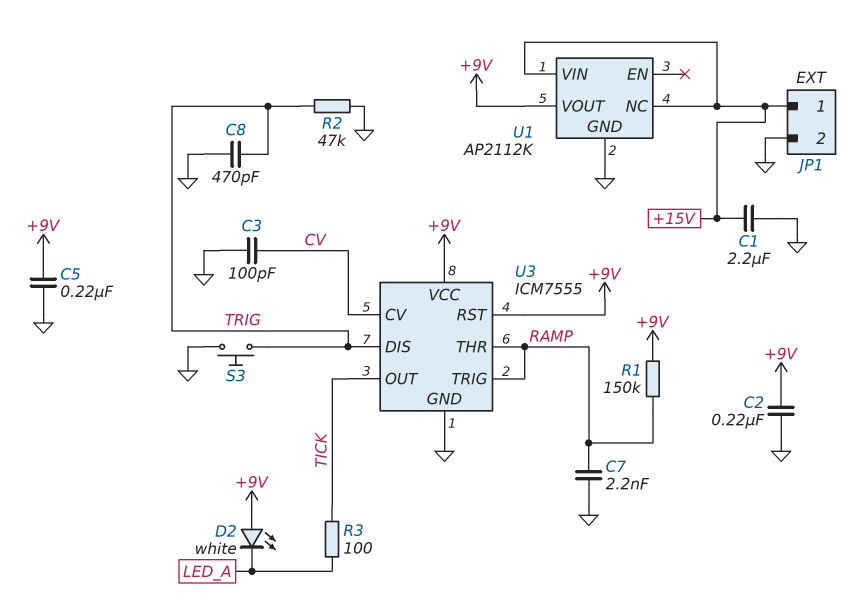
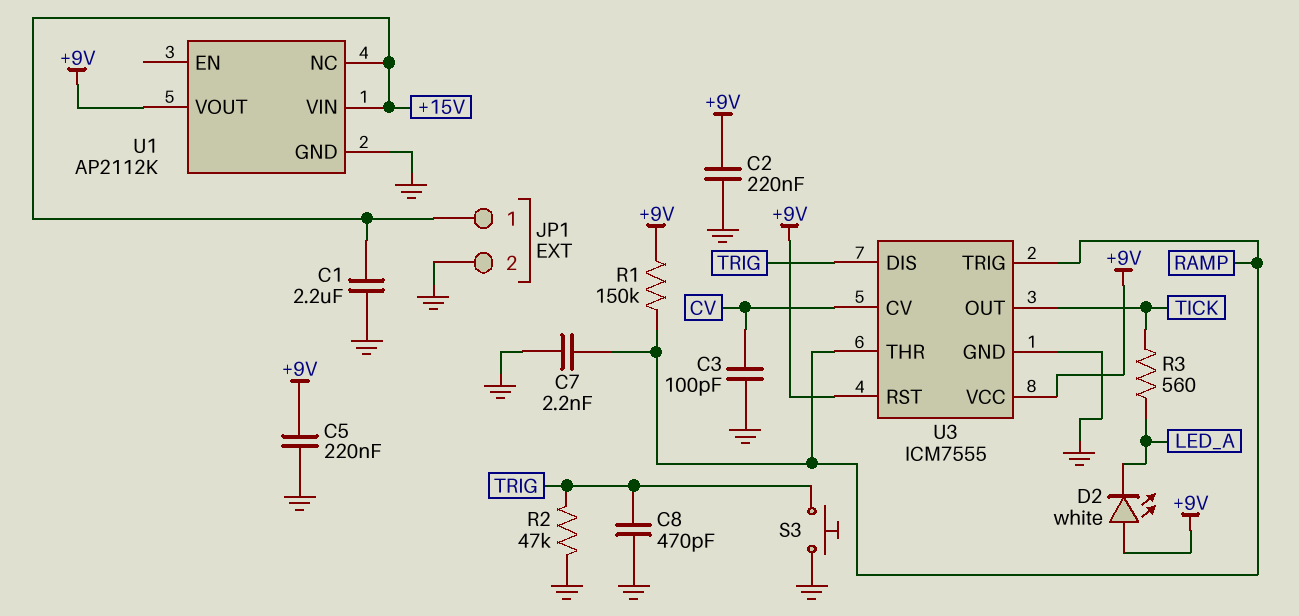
R3: 100 (LED_A, TICK) -> 560 (LED_A, TICK)

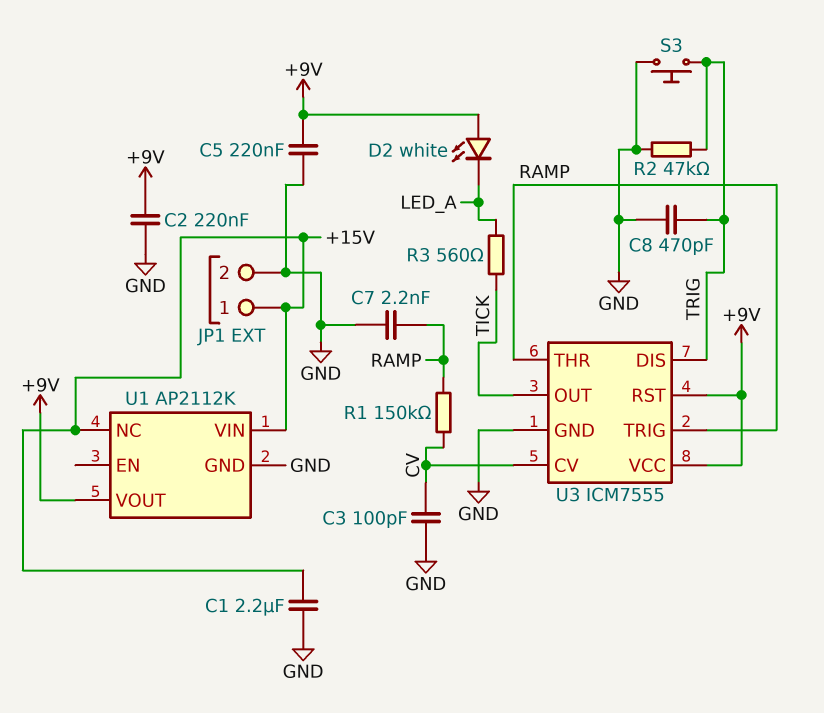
R1: 150k (+9V, RAMP) -> 150k (CV, RAMP)

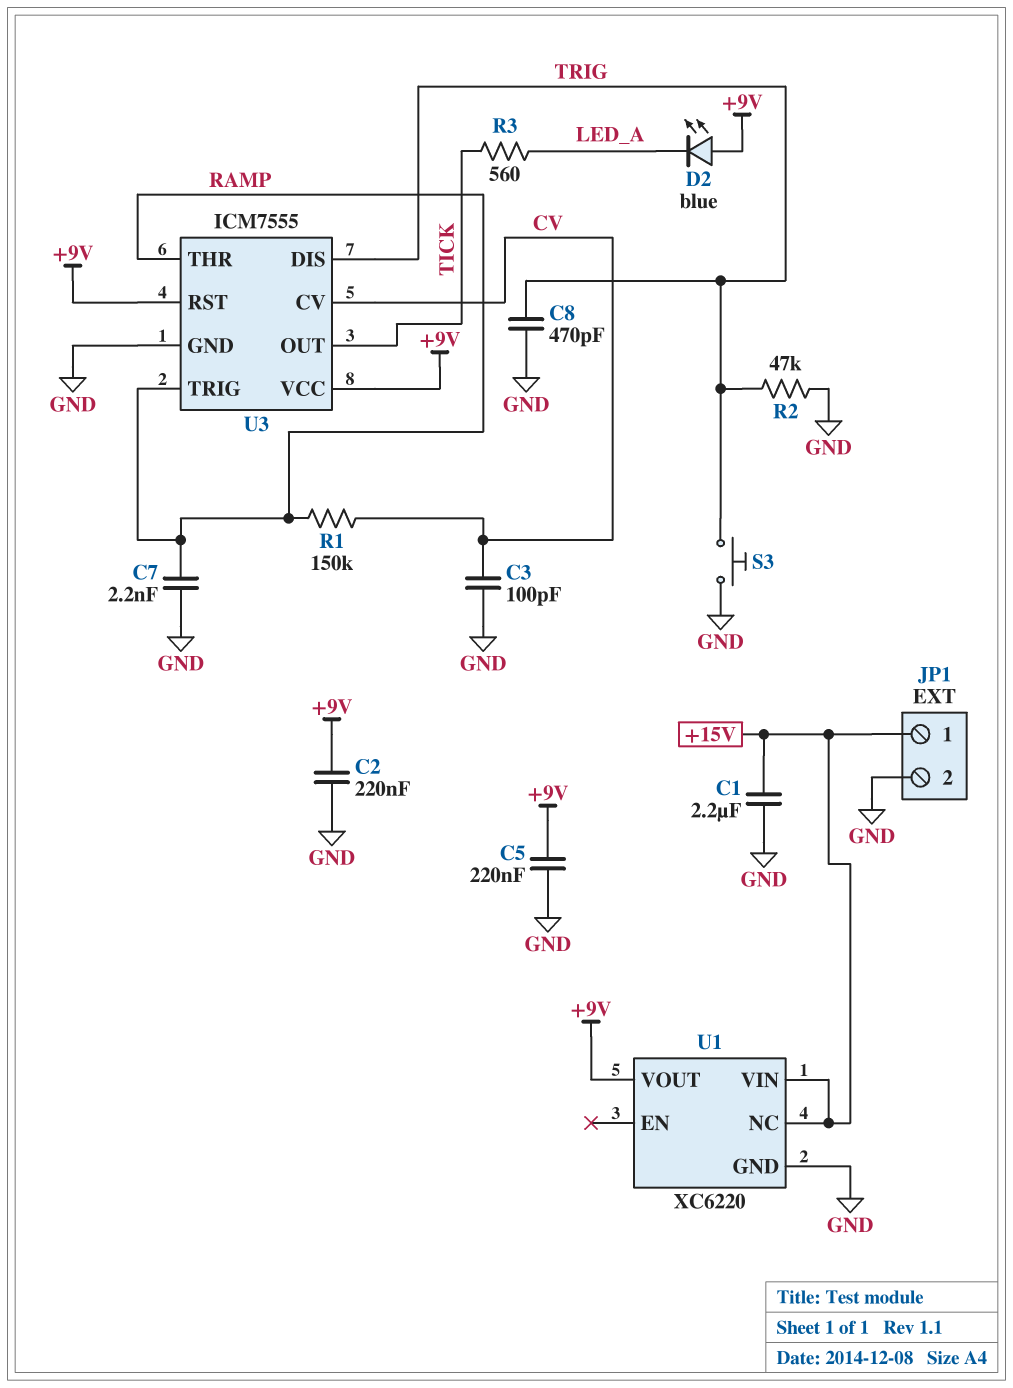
D2: LED white (A +9V, K LED_A) -> LED blue (A +9V, K LED_A)
U1: AP2112K -> XC6220

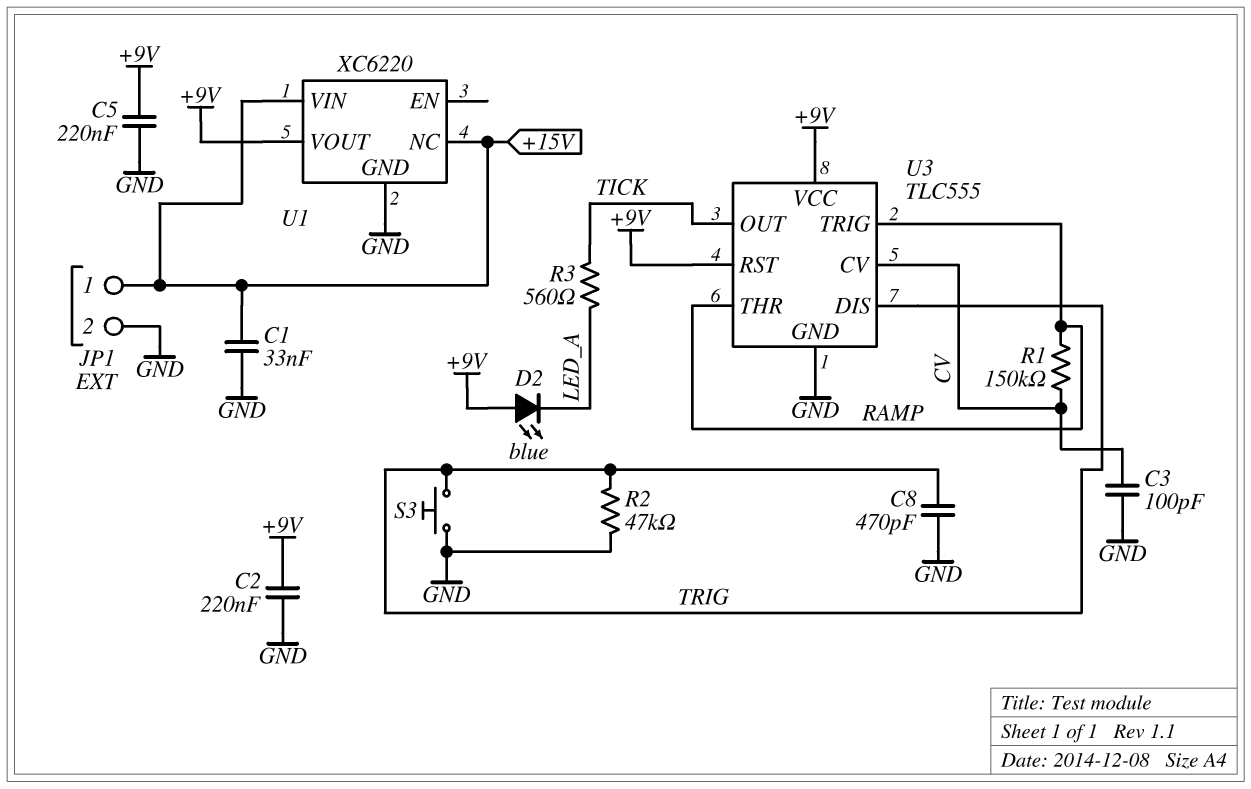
C1: 2.2uF (+15V, GND) -> 33nF (+15V, GND)
C7: 2.2nF (GND, RAMP) -> none
U3: ICM7555 -> TLC555

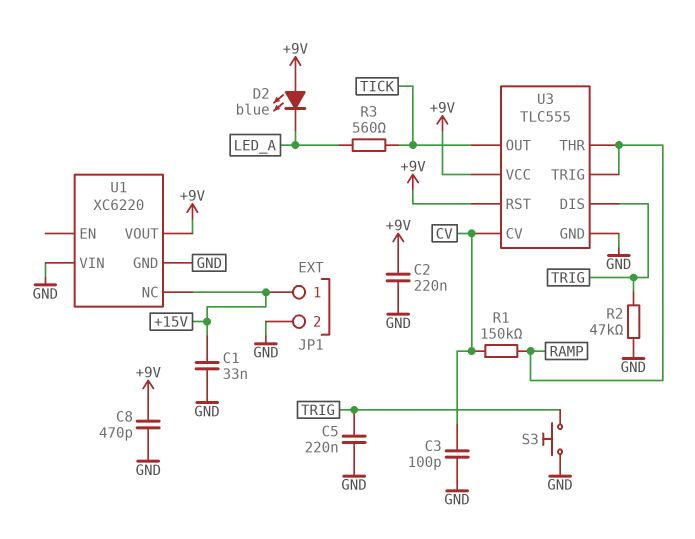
C5: 220nF (+9V, GND) -> 220nF (GND, TRIG)
C8: 470pF (GND, TRIG) -> 470pF (+9V, GND)
U1 pin VIN: +15V -> GND

